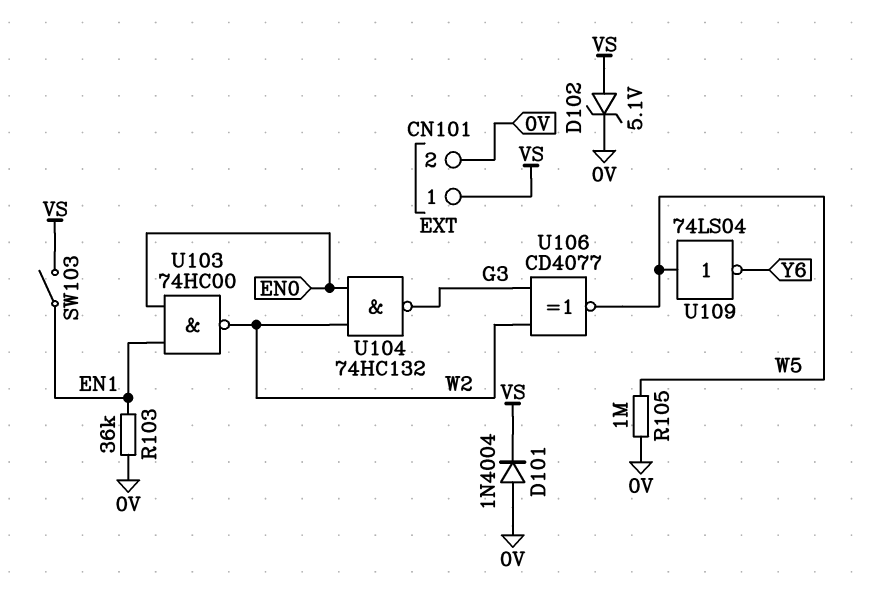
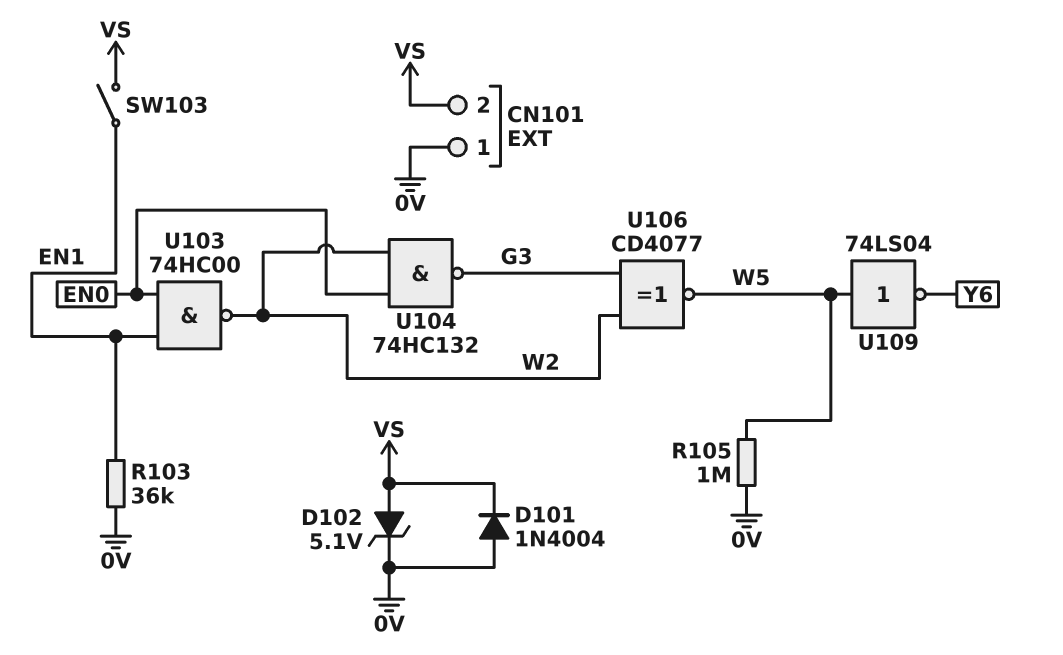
CN101 pin 1: VS -> 0V
CN101 pin 2: 0V -> VS

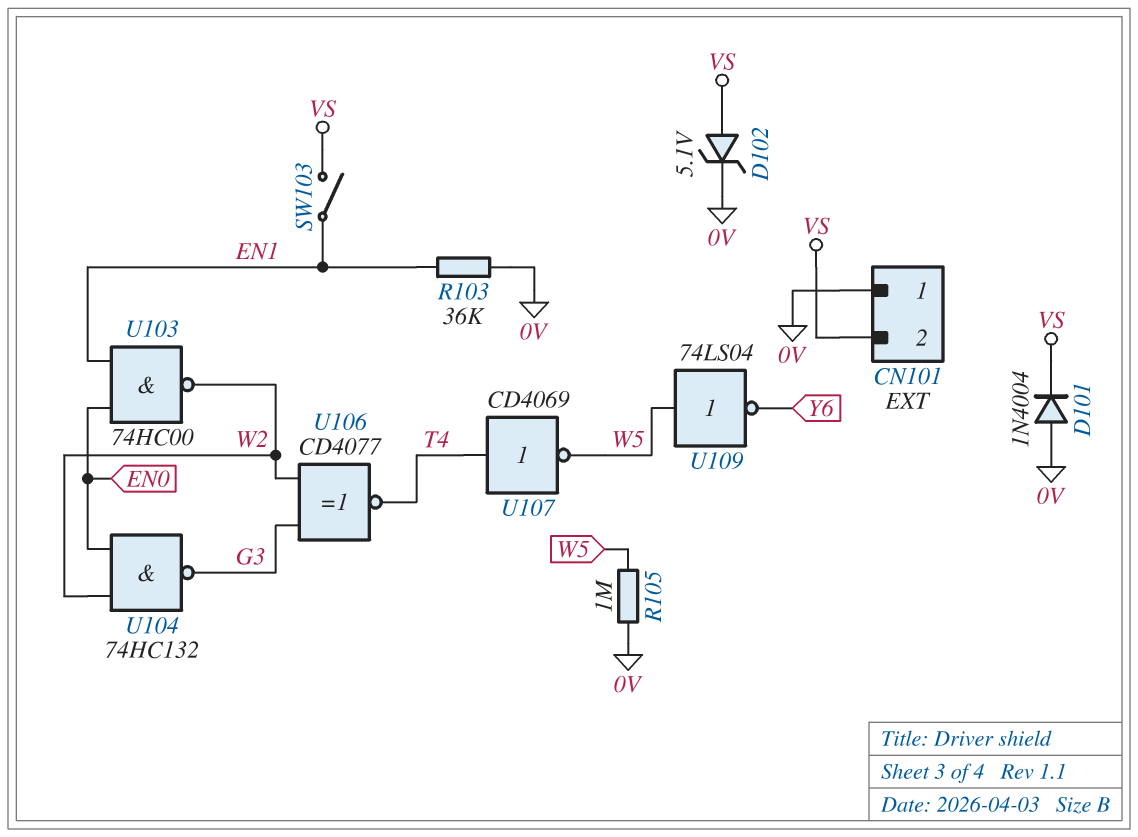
U106: XNOR CD4077 (in G3, in W2, out W5) -> XNOR CD4077 (in G3, in W2, out T4)
U107: none -> NOT CD4069 (in T4, out W5)

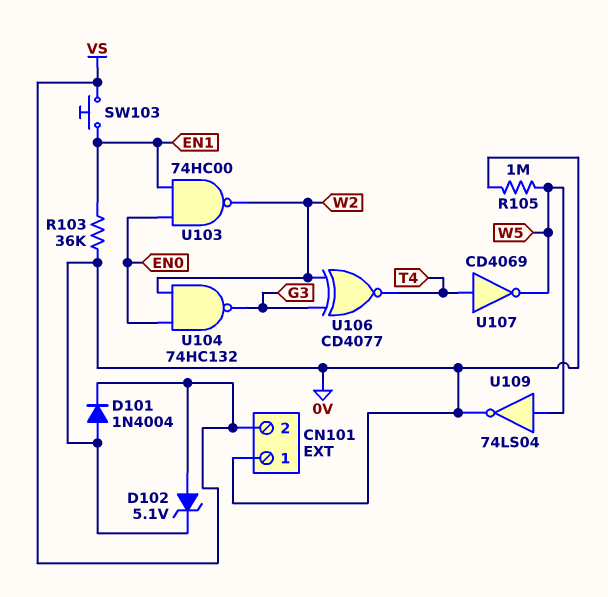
SW103: switch (EN1, VS) -> button (EN1, VS)
U109: NOT 74LS04 (in W5, out Y6) -> NOT 74LS04 (in W5, out 0V)

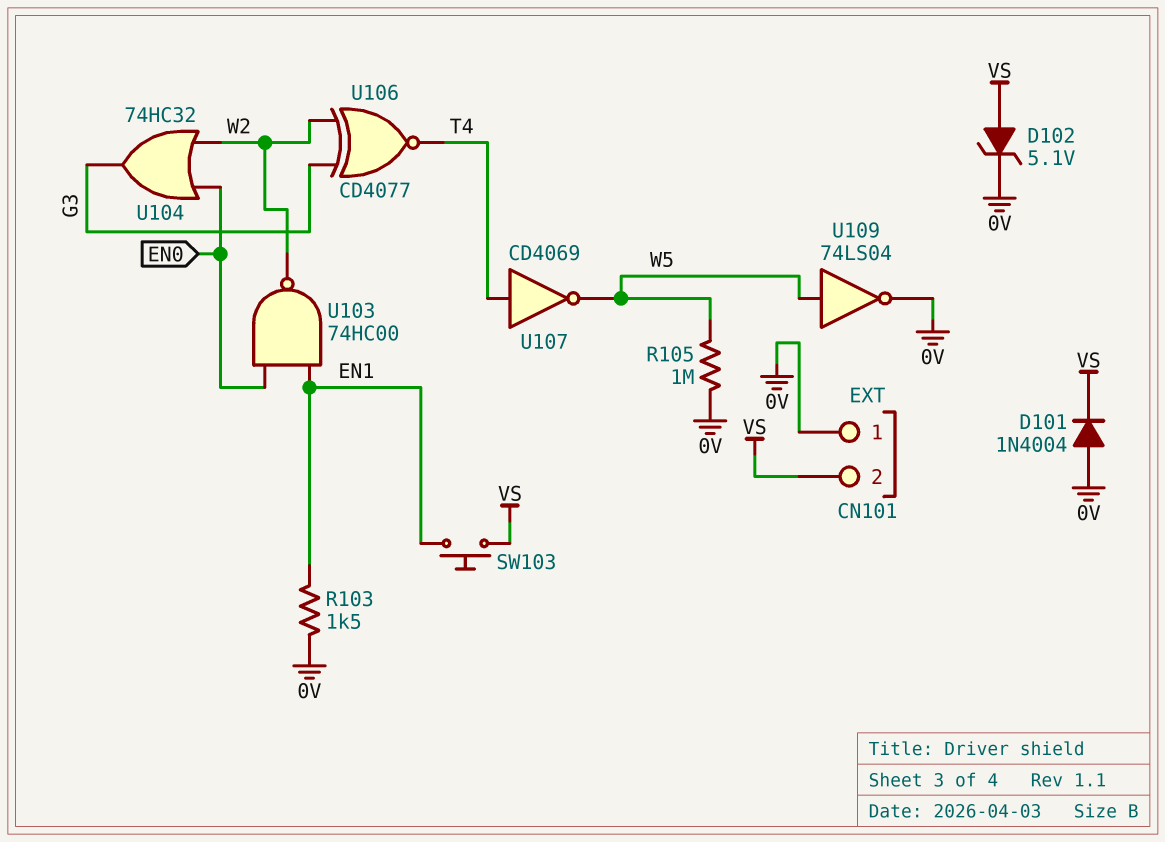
R103: 36k (0V, EN1) -> 1.5k (0V, EN1)
U104: NAND 74HC132 (in EN0, in W2, out G3) -> OR 74HC32 (in EN0, in W2, out G3)

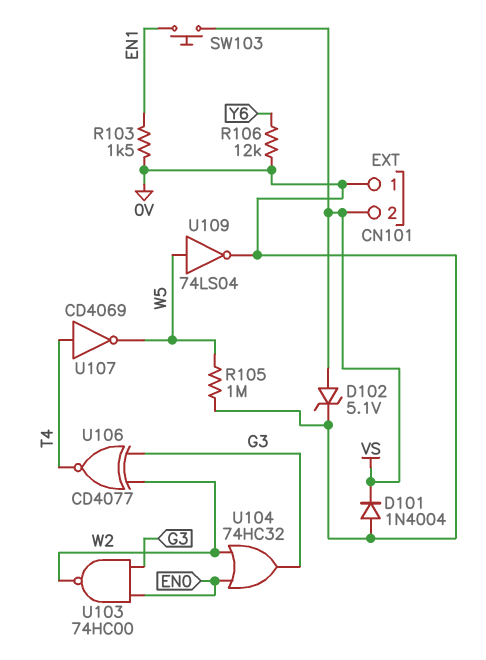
R106: none -> 12k (0V, Y6)
U103: NAND 74HC00 (in EN0, in EN1, out W2) -> NAND 74HC00 (in EN0, in G3, out W2)

